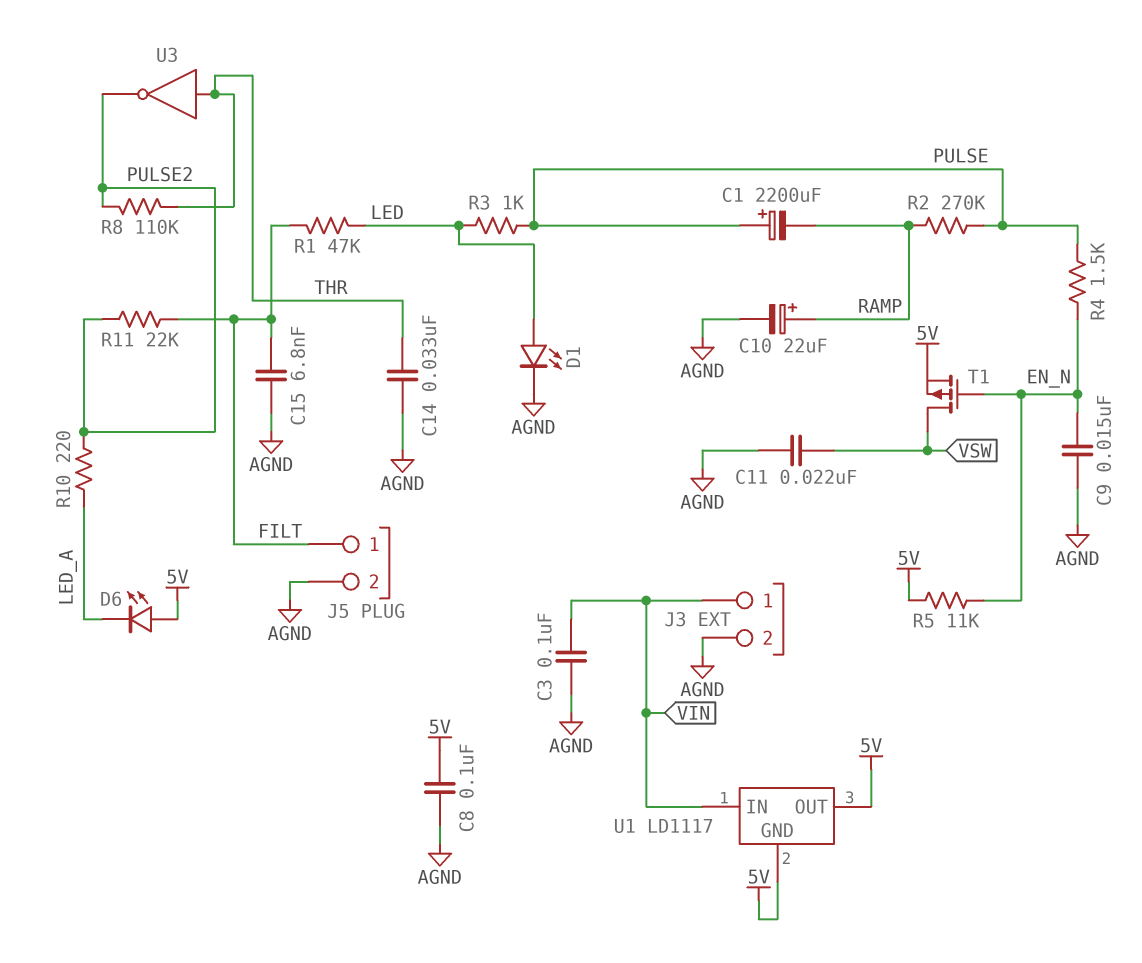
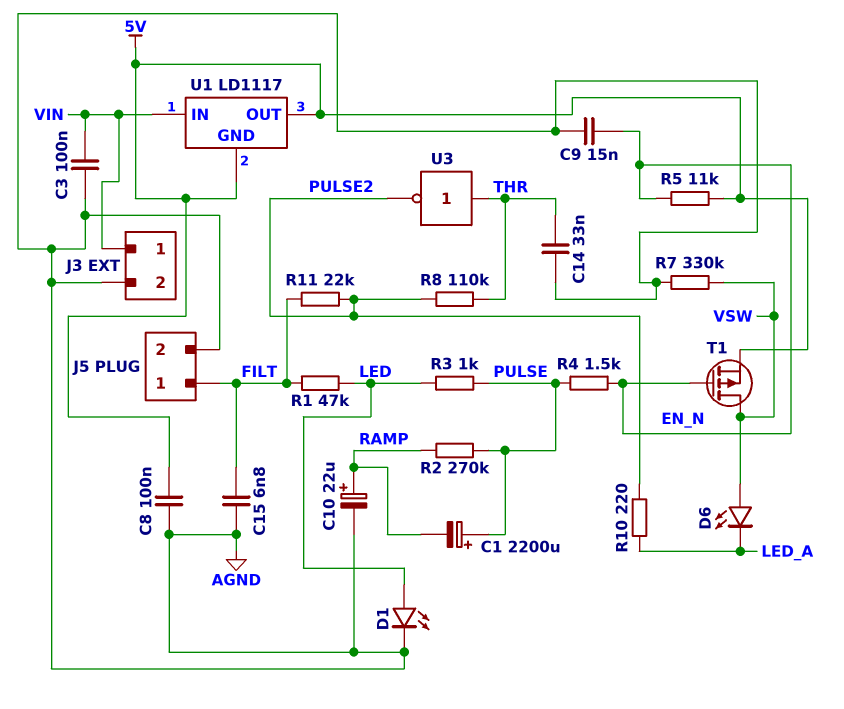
C11: 22nF (AGND, VSW) -> none
D6: LED (A 5V, K LED_A) -> LED (A VSW, K LED_A)
R7: none -> 330k (AGND, VSW)

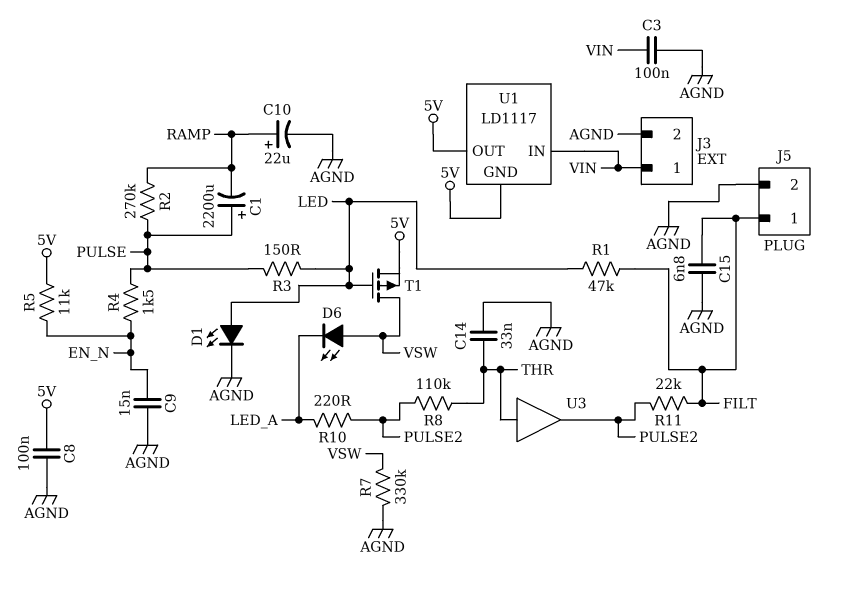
R3: 1k (LED, PULSE) -> 150 (LED, PULSE)
T1: PMOS (G EN_N, D VSW, S 5V) -> PMOS (G LED, D VSW, S 5V)
U3: NOT (in THR, out PULSE2) -> buffer (in THR, out PULSE2)

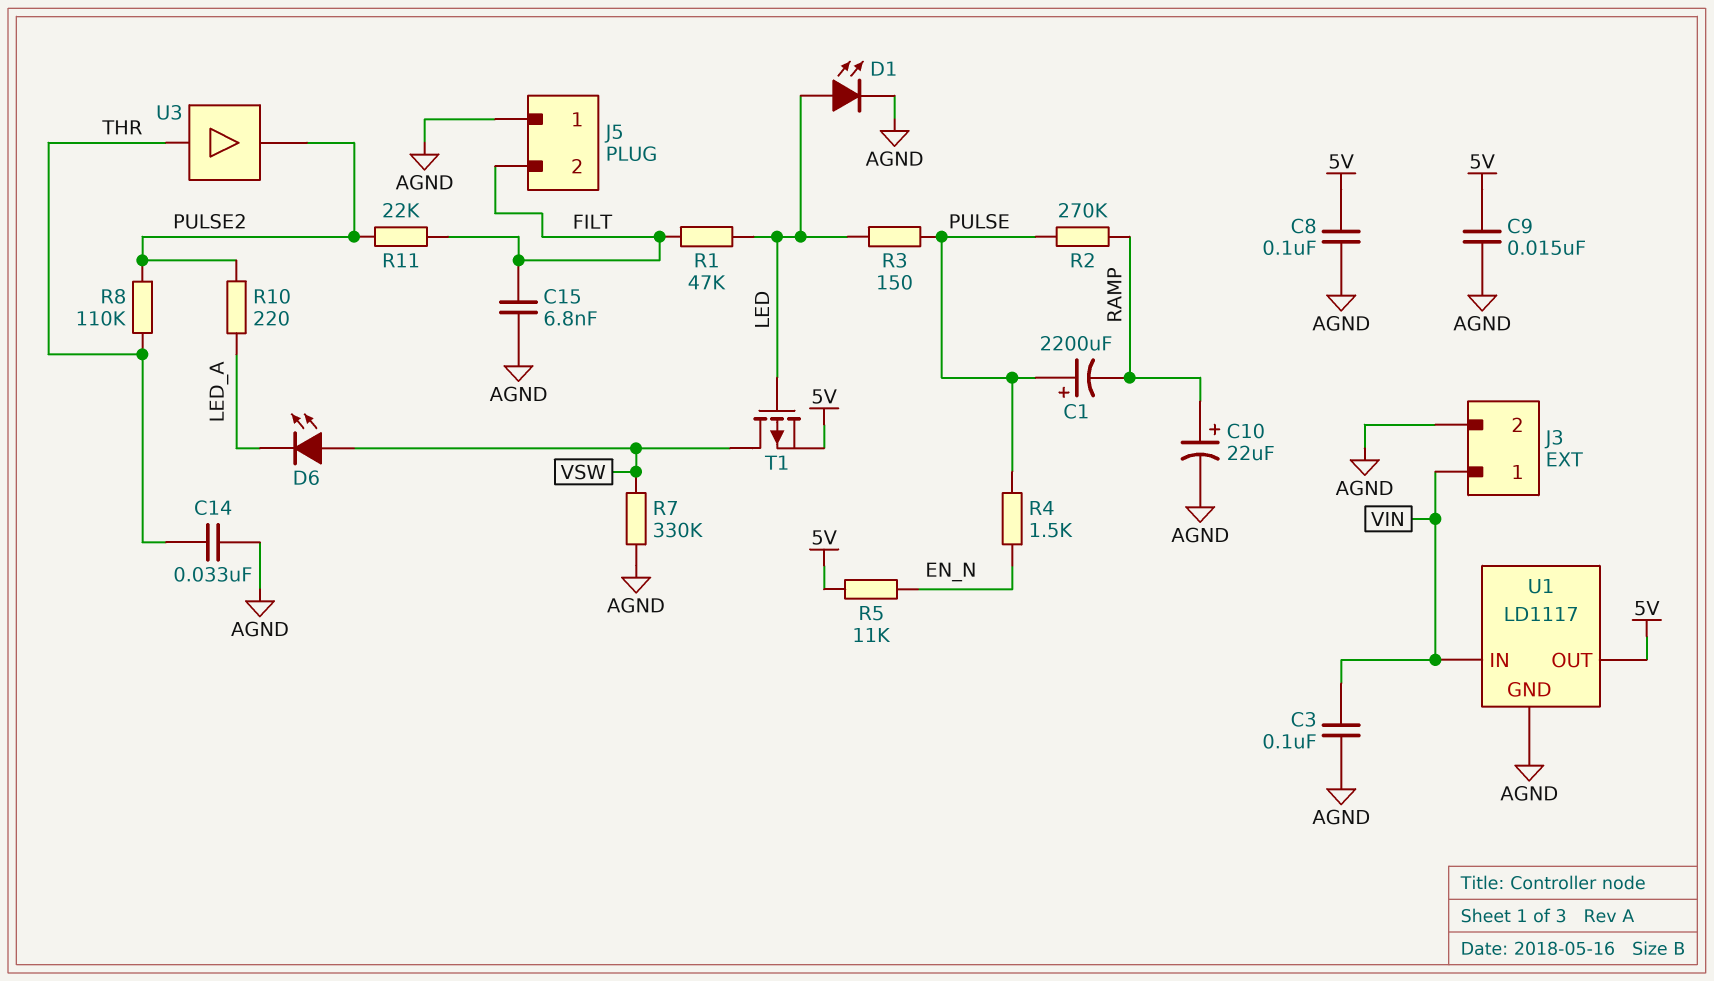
C9: 15nF (AGND, EN_N) -> 15nF (5V, AGND)
J5 pin 1: FILT -> AGND
J5 pin 2: AGND -> FILT
U1 pin GND: 5V -> AGND

